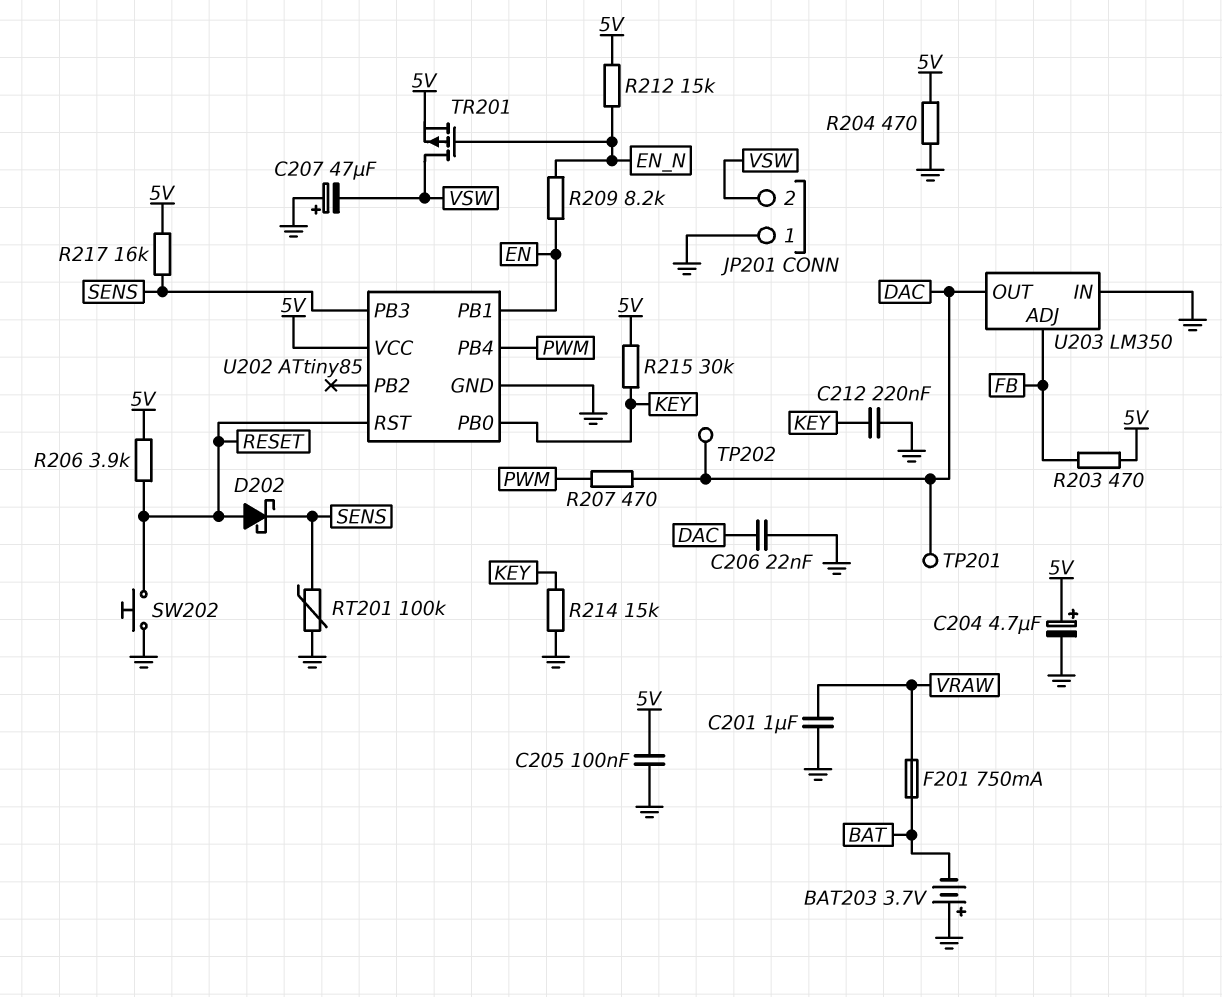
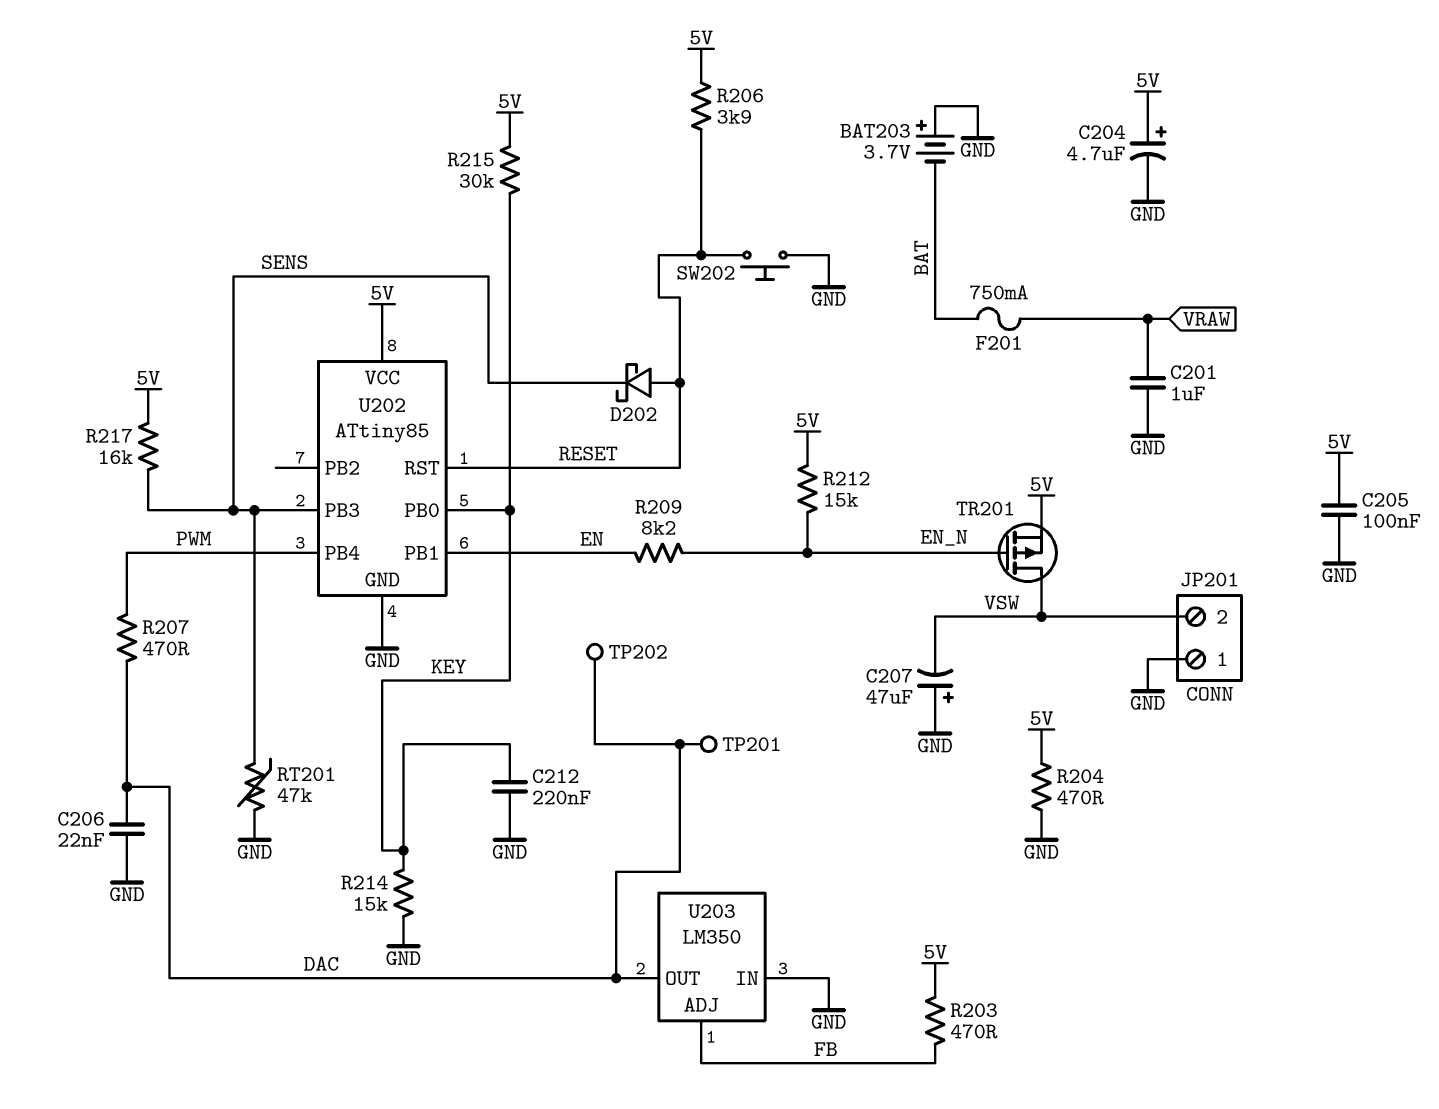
RT201: 100k (GND, SENS) -> 47k (GND, SENS)

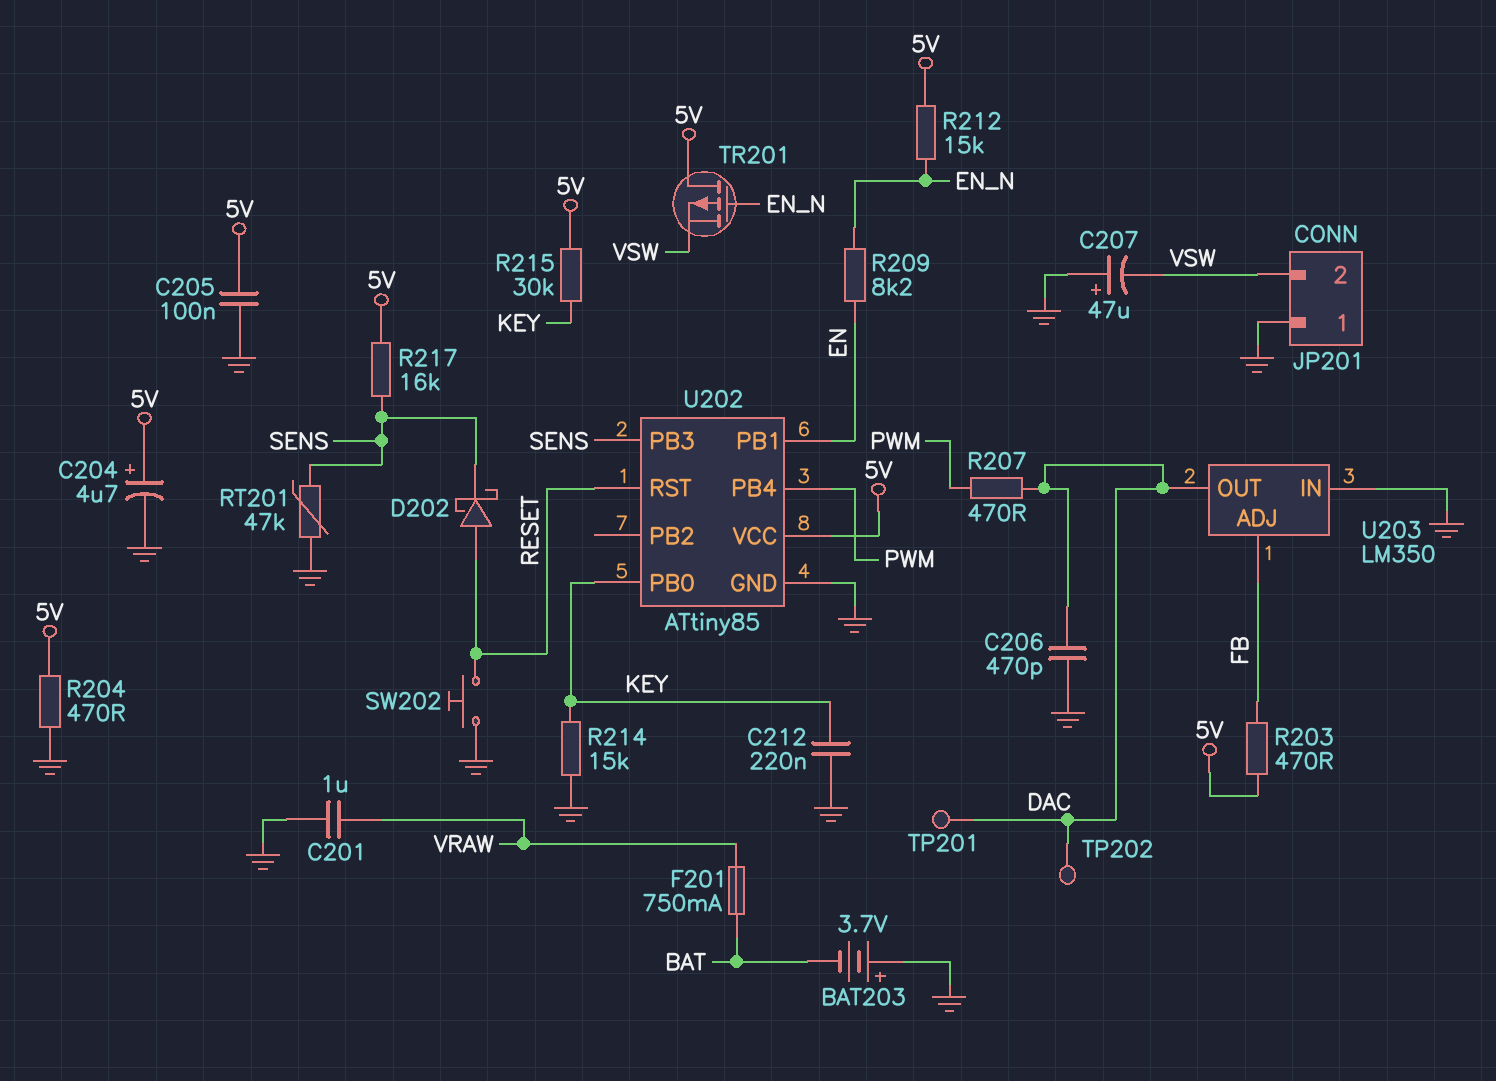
C206: 22nF (DAC, GND) -> 470pF (DAC, GND)
R206: 3.9k (5V, RESET) -> none
TR201: PMOS (G EN_N, D VSW, S 5V) -> PMOS (G EN_N, D 5V, S VSW)

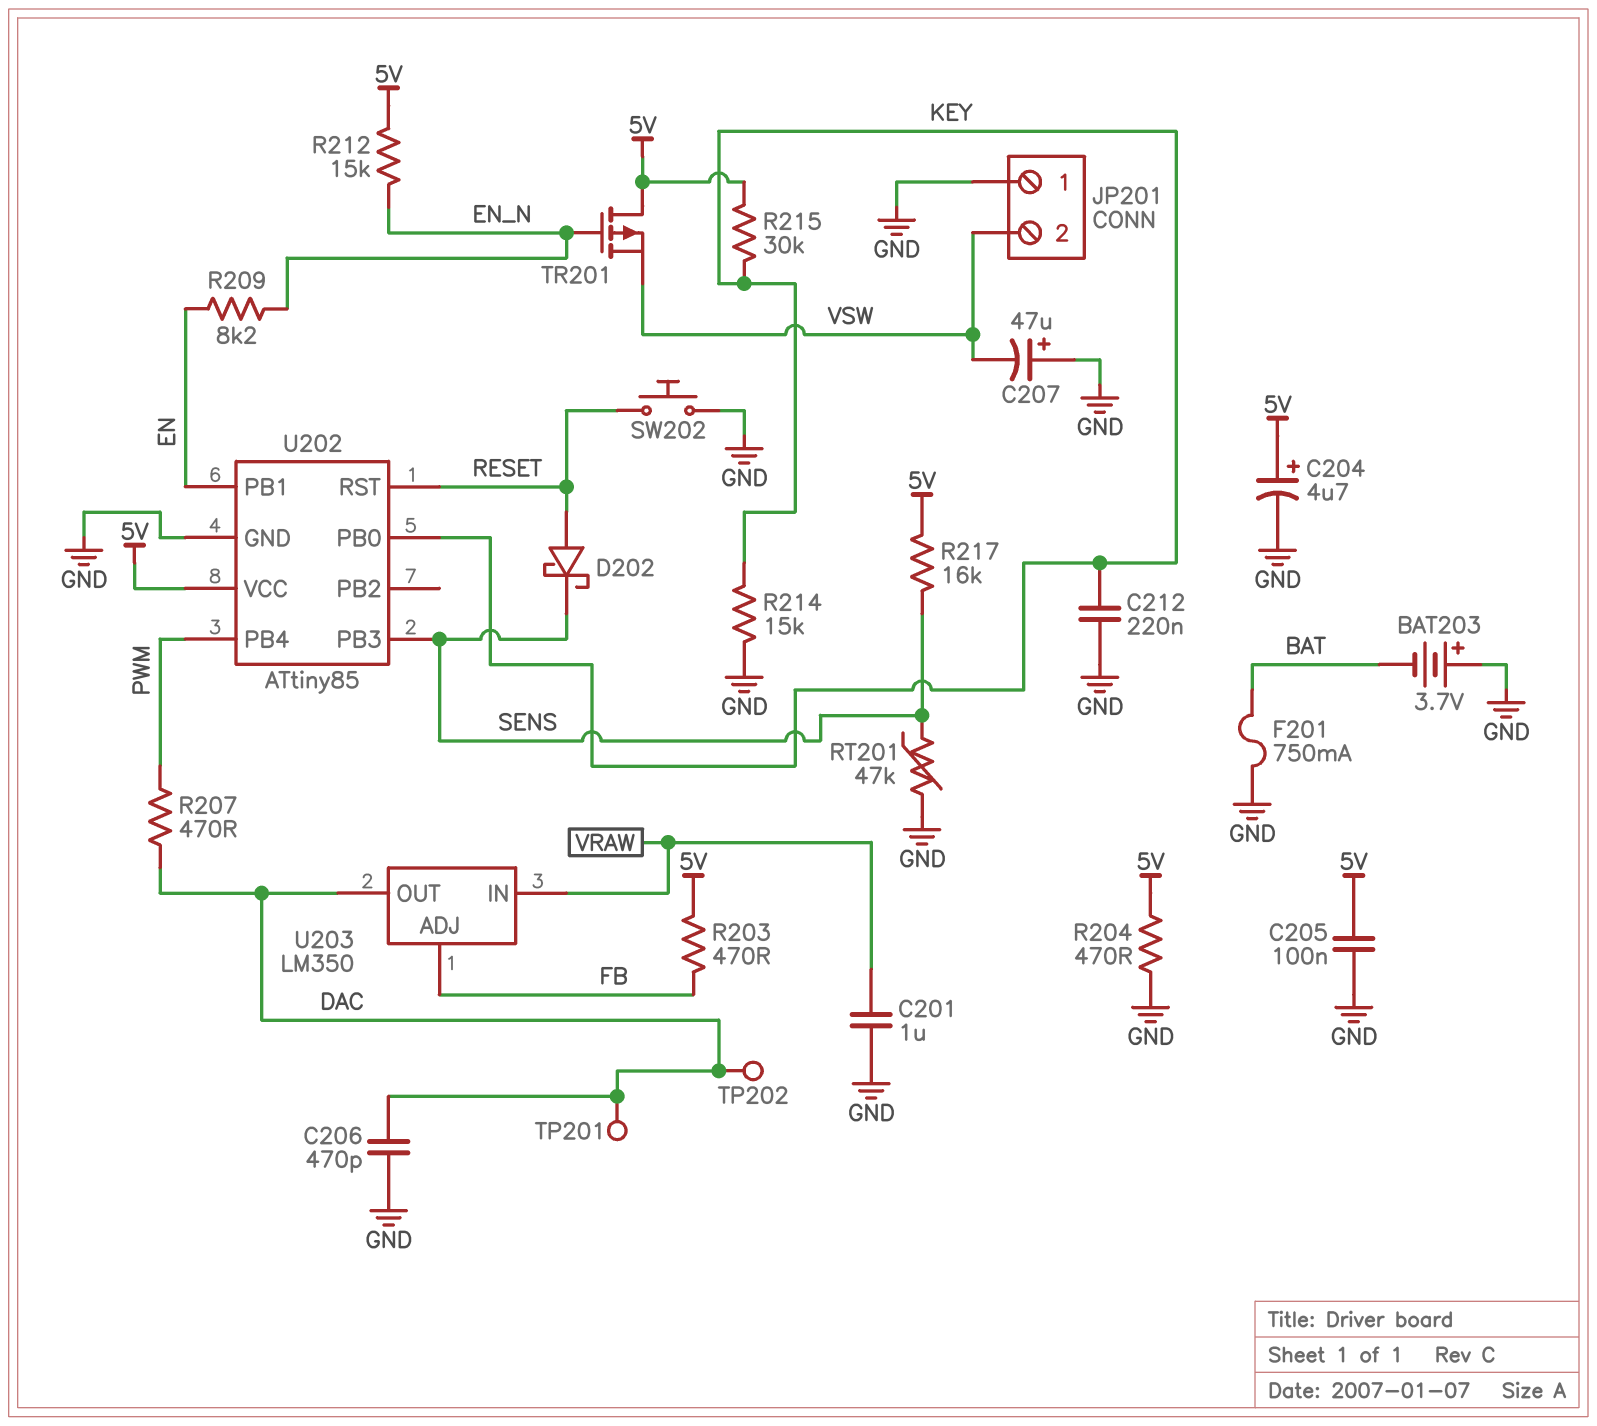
F201: 750mA (BAT, VRAW) -> 750mA (BAT, GND)
U203 pin IN: GND -> VRAW

